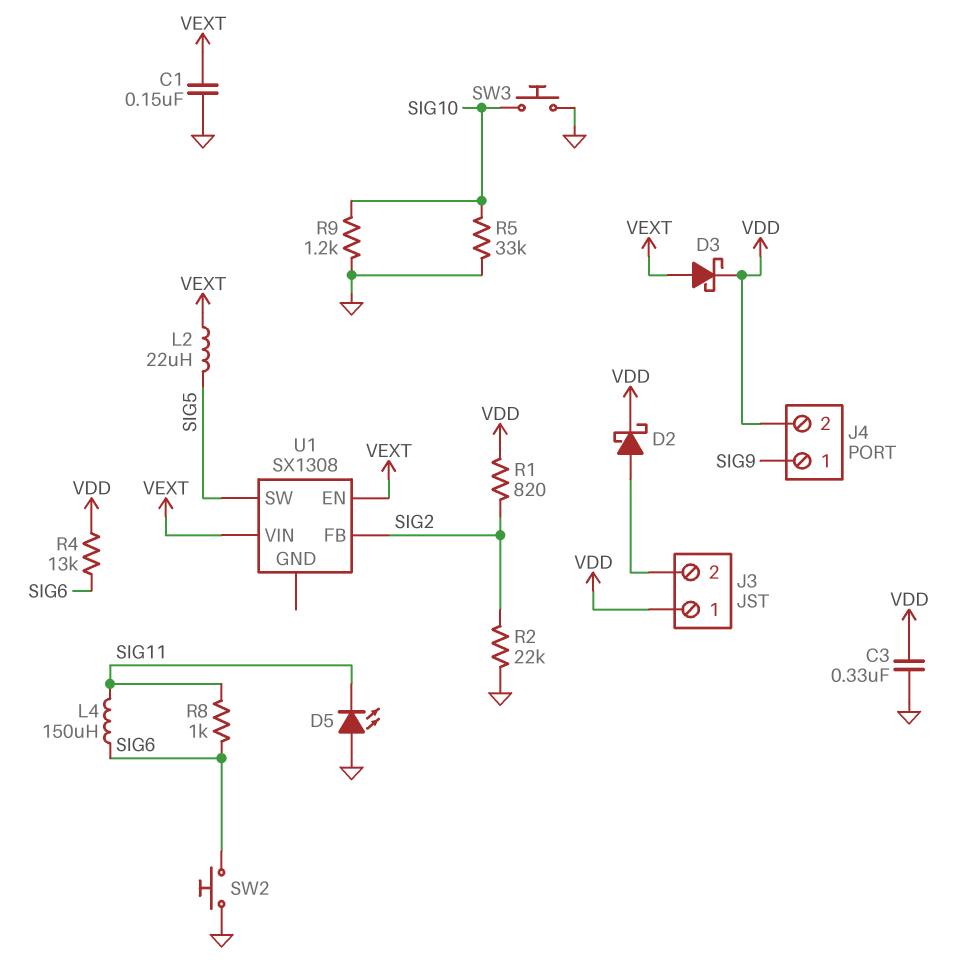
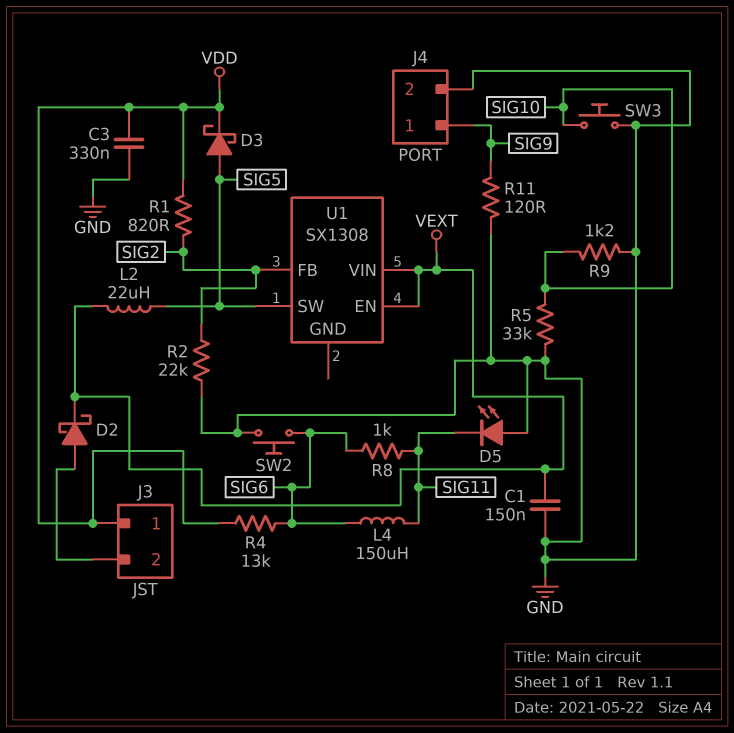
D2: schottky (A J3/2, K VDD) -> schottky (A J3/2, K VEXT)
D3: schottky (A VEXT, K VDD) -> schottky (A SIG5, K VDD)
J4 pin 2: VDD -> GND
R11: none -> 120 (GND, SIG9)

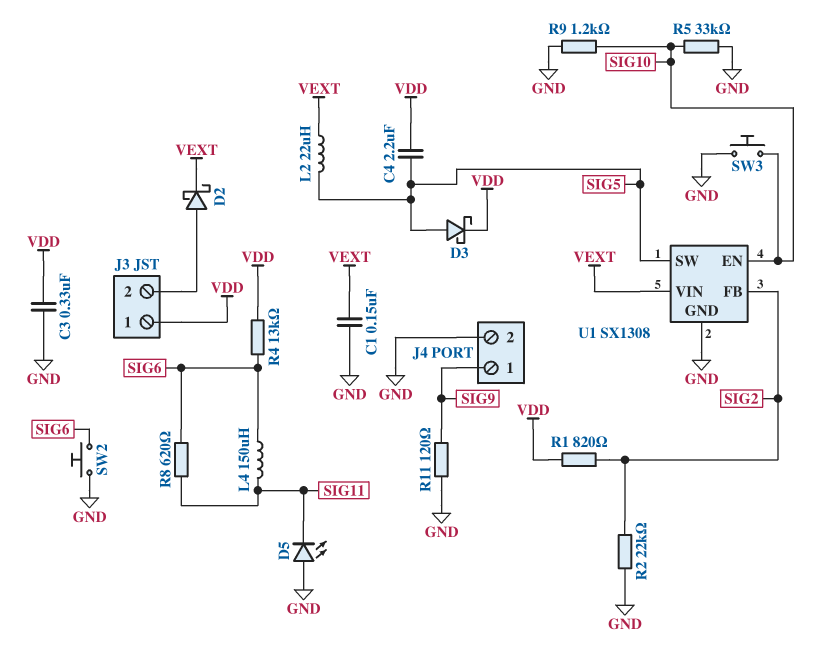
C4: none -> 2.2uF (SIG5, VDD)
R8: 1k (SIG6, SIG11) -> 620 (SIG6, SIG11)
U1 pin EN: VEXT -> SIG10
U1 pin GND: none -> GND

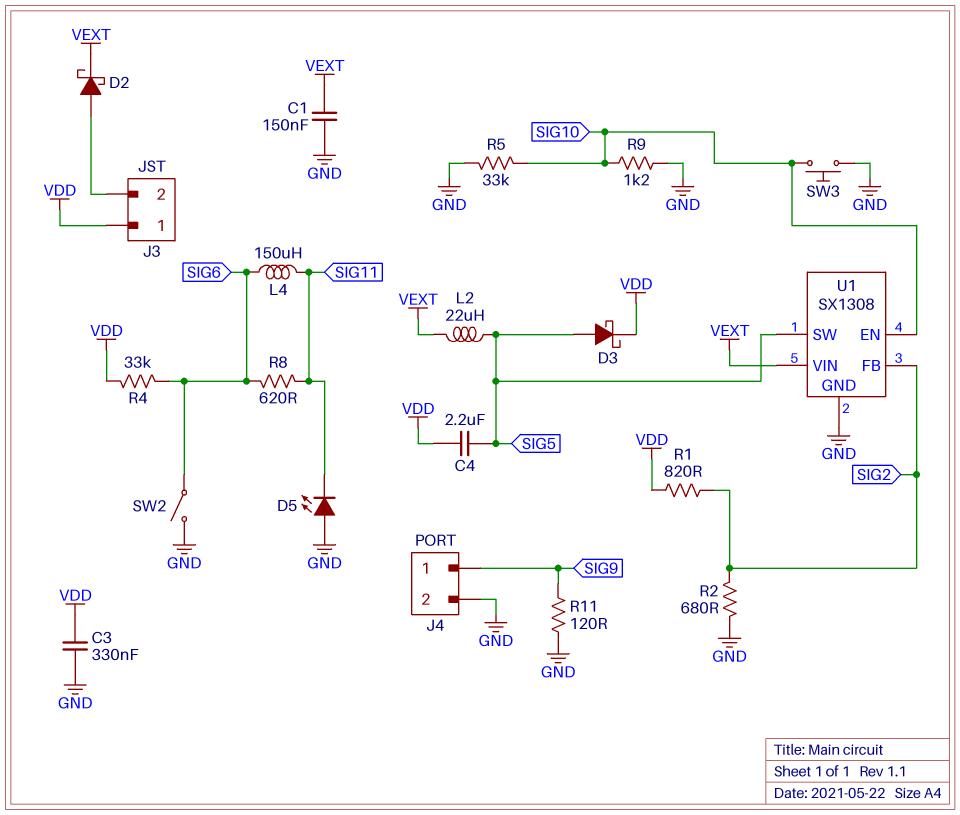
R2: 22k (GND, SIG2) -> 680 (GND, SIG2)
R4: 13k (SIG6, VDD) -> 33k (SIG6, VDD)
SW2: button (GND, SIG6) -> switch (GND, SIG6)

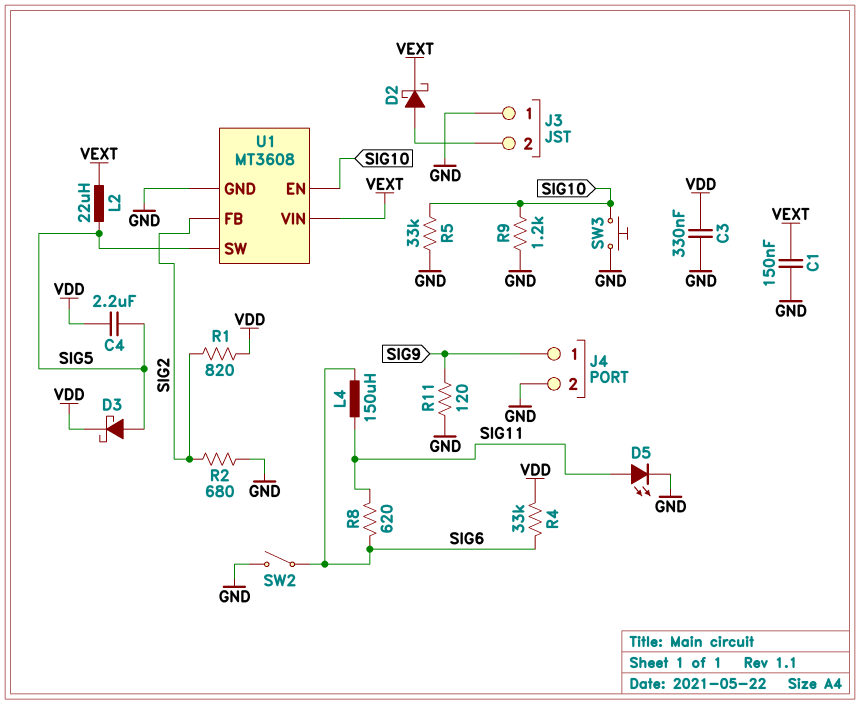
D5: LED (A GND, K SIG11) -> LED (A SIG11, K GND)
J3 pin 1: VDD -> GND
U1: SX1308 -> MT3608

